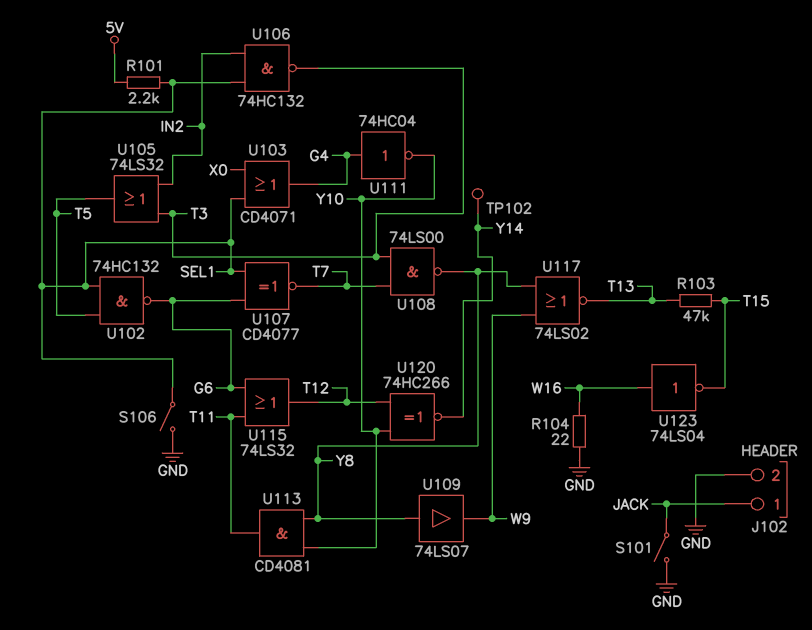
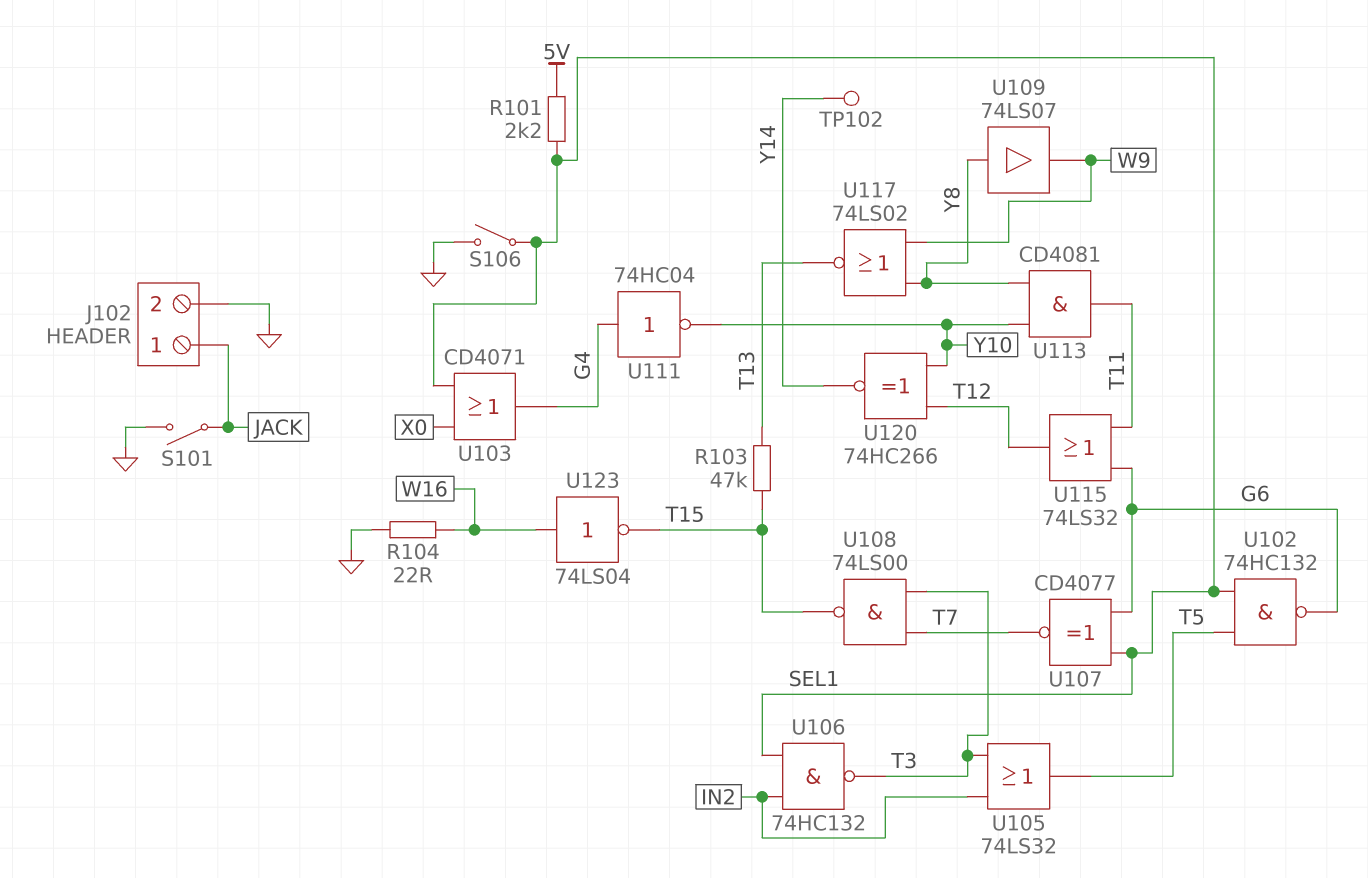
U108: NAND 74LS00 (in T3, in T7, out Y8) -> NAND 74LS00 (in T3, in T7, out T15)

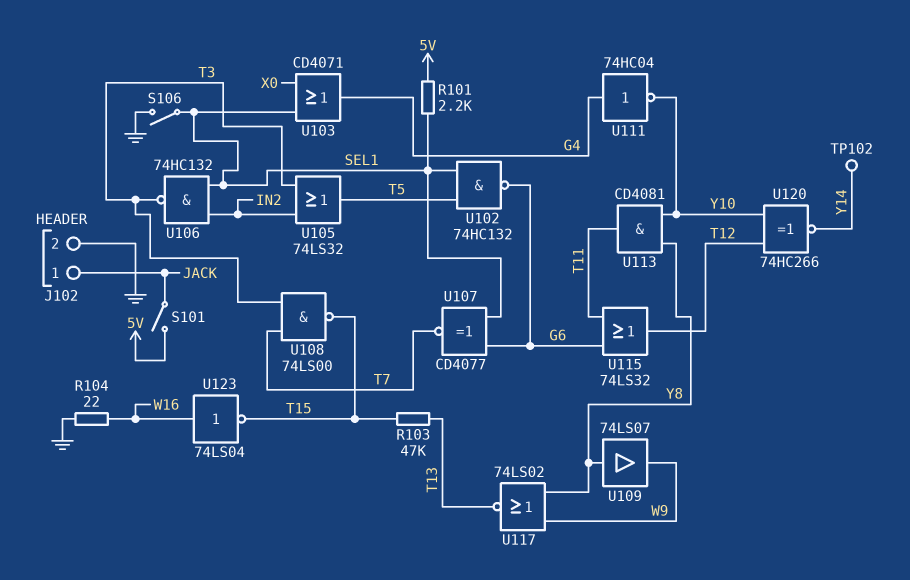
S101: switch (GND, JACK) -> switch (5V, JACK)

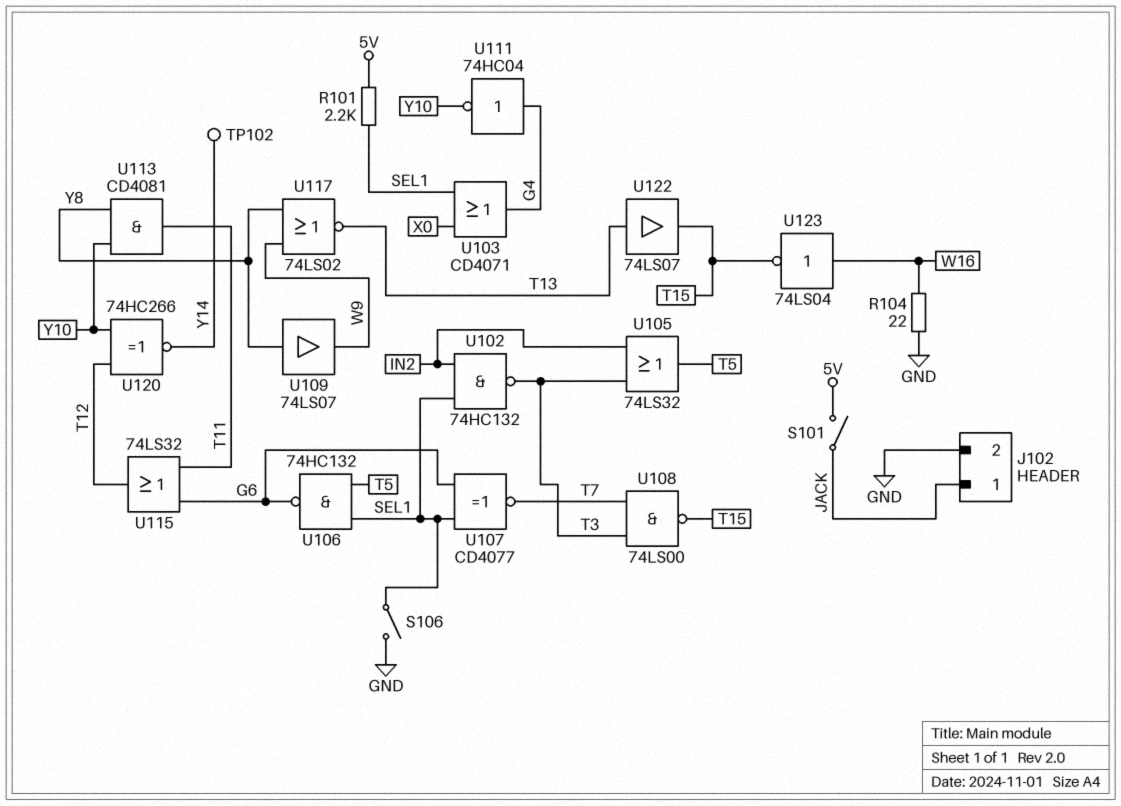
R103: 47k (T13, T15) -> none
U102: NAND 74HC132 (in SEL1, in T5, out G6) -> NAND 74HC132 (in IN2, in SEL1, out T3)
U106: NAND 74HC132 (in IN2, in SEL1, out T3) -> NAND 74HC132 (in SEL1, in T5, out G6)
U122: none -> buffer 74LS07 (in T13, out T15)

